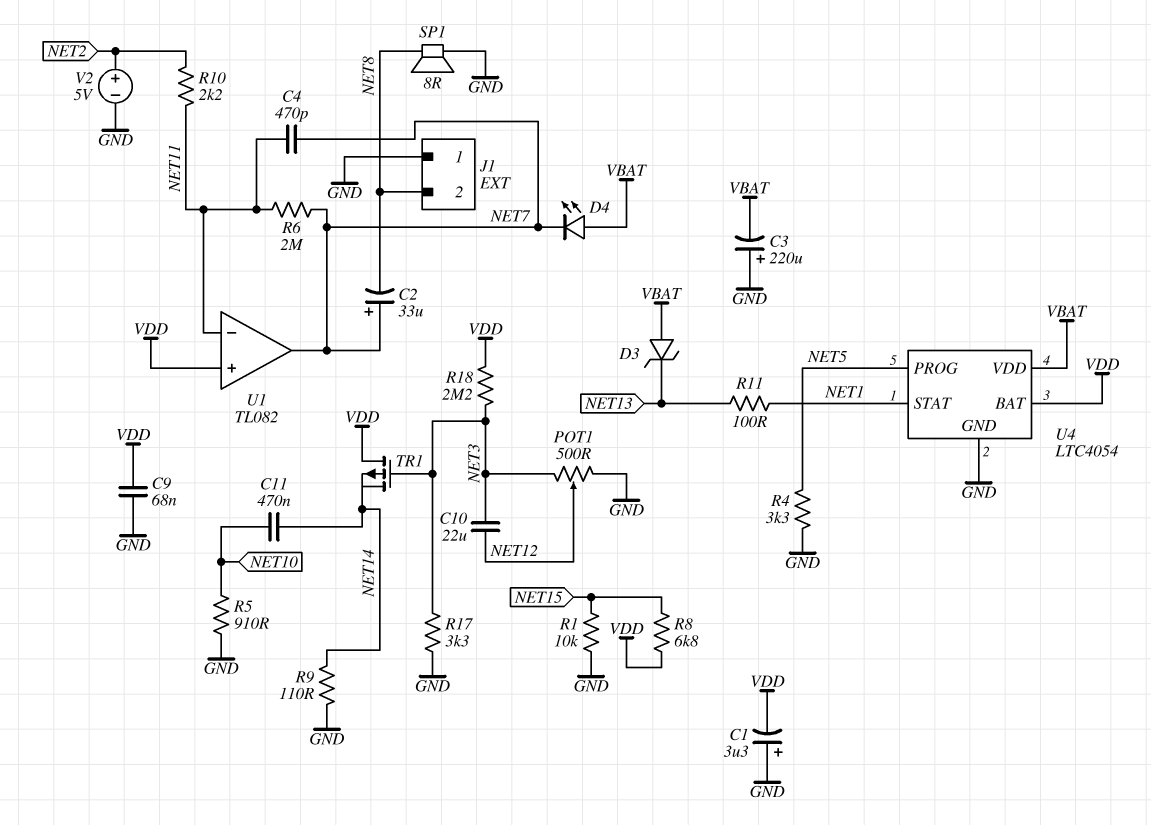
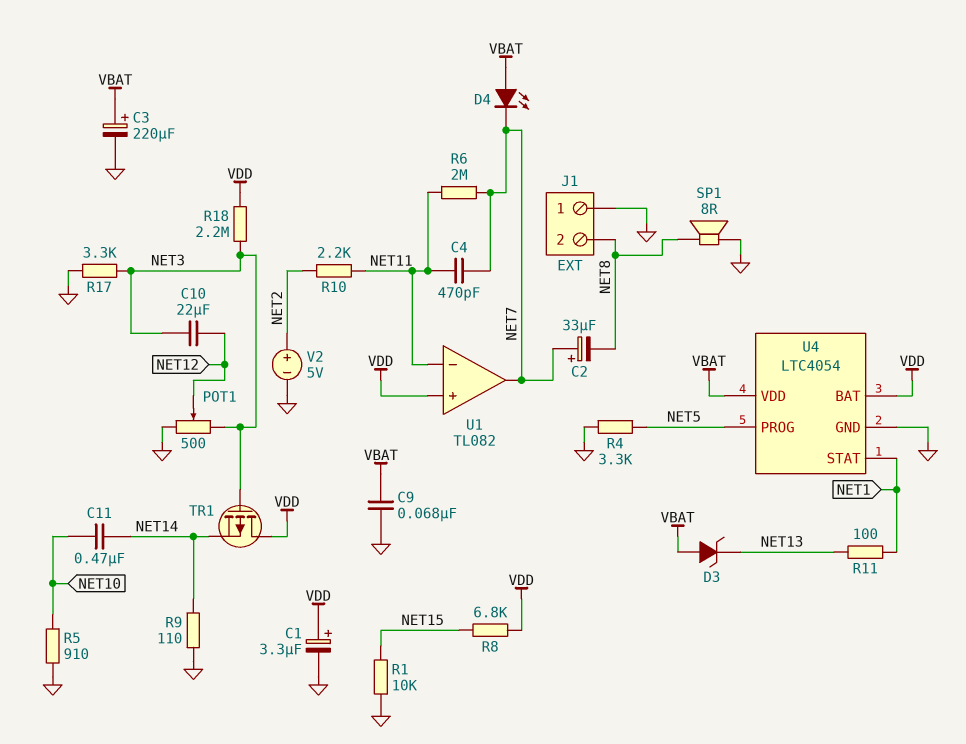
C1: 3.3uF (plus GND, minus VDD) -> 3.3uF (plus VDD, minus GND)
C3: 220uF (plus GND, minus VBAT) -> 220uF (plus VBAT, minus GND)
C9: 68nF (GND, VDD) -> 68nF (GND, VBAT)

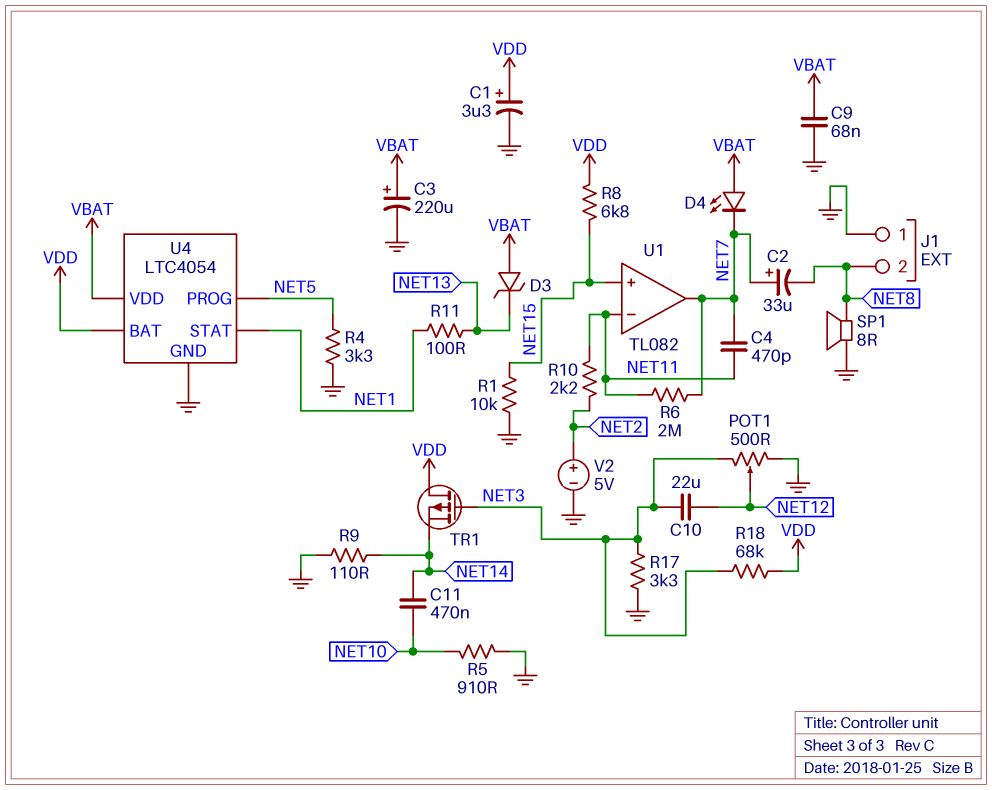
R18: 2.2M (NET3, VDD) -> 68k (NET3, VDD)
U1 pin in+: VDD -> NET15

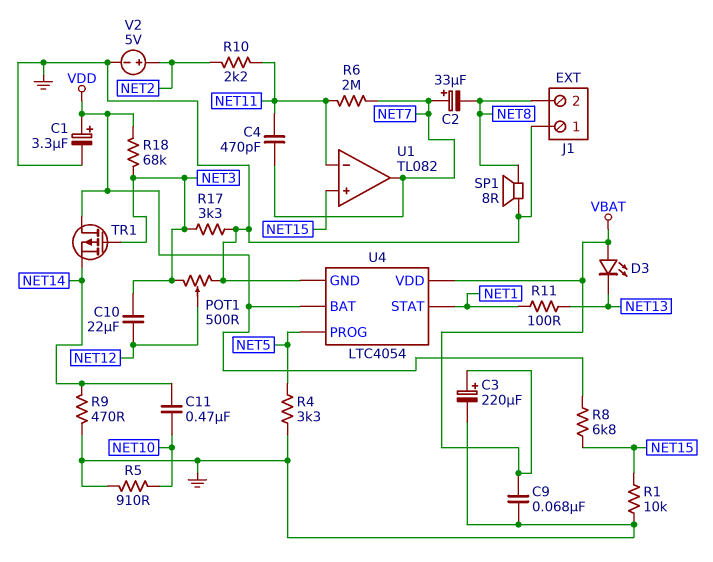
D3: zener (A VBAT, K NET13) -> LED (A VBAT, K NET13)
D4: LED (A VBAT, K NET7) -> none
R9: 110 (GND, NET14) -> 470 (GND, NET14)

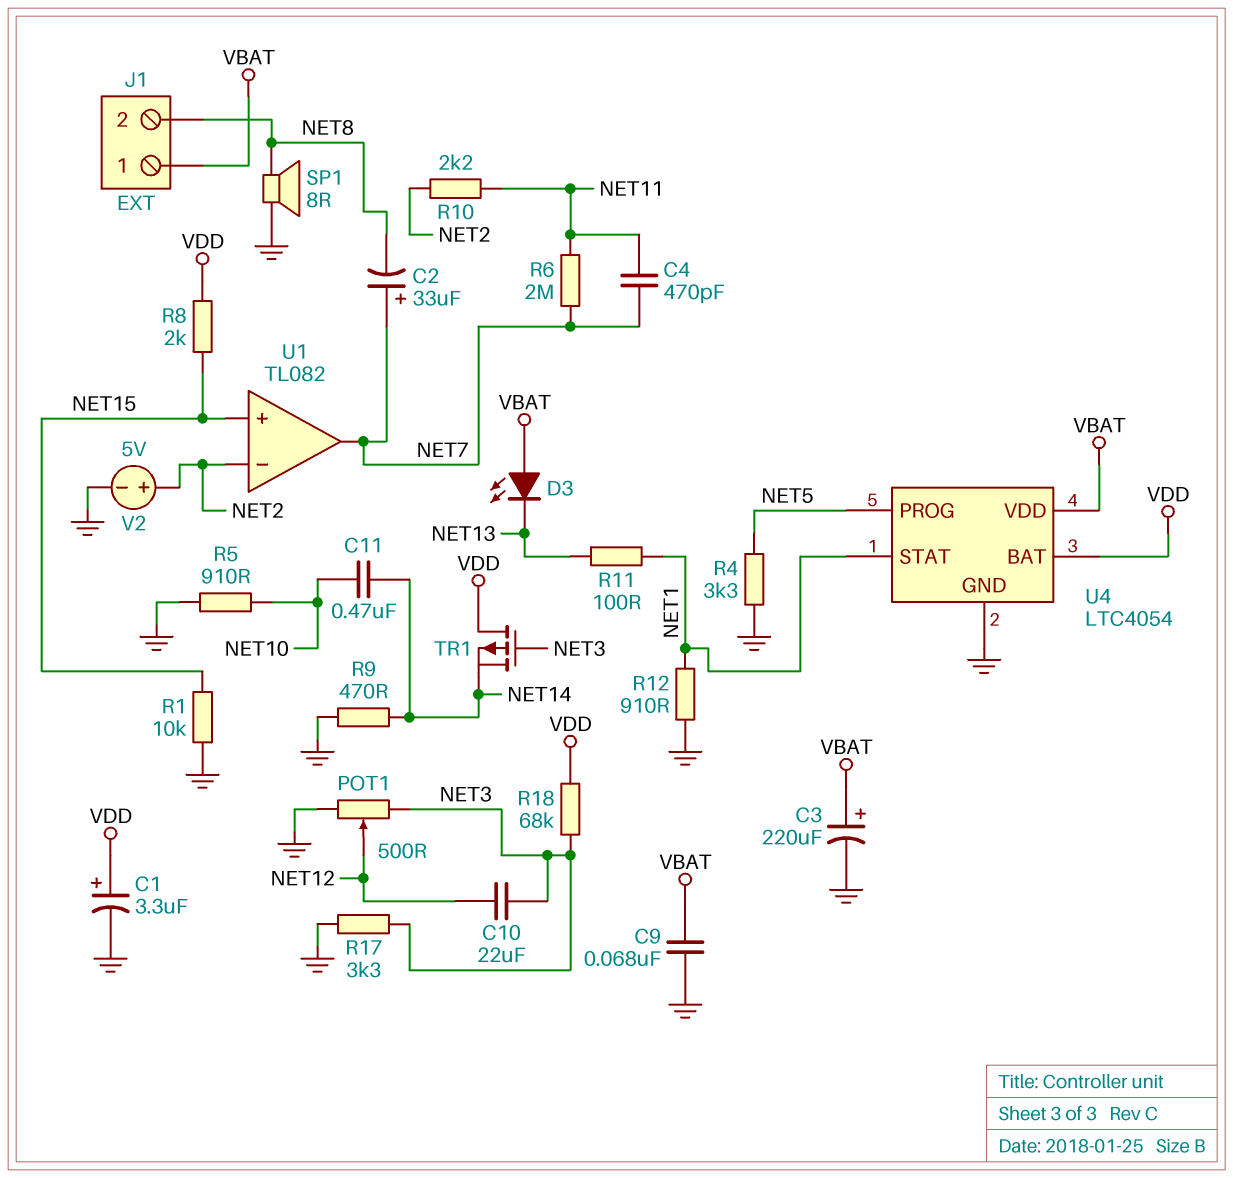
J1 pin 1: GND -> VBAT
R8: 6.8k (NET15, VDD) -> 2k (NET15, VDD)
R12: none -> 910 (GND, NET1)
U1 pin in-: NET11 -> NET2

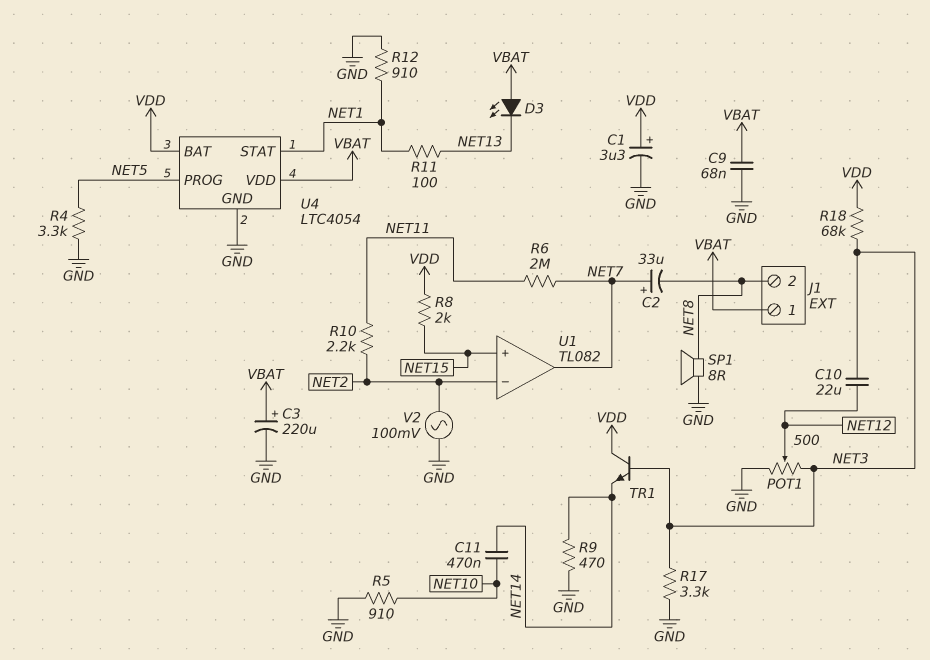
C4: 470pF (NET7, NET11) -> none
R1: 10k (GND, NET15) -> none
TR1: PMOS (G NET3, D VDD, S NET14) -> NPN (B NET3, C VDD, E NET14)
V2: 5V (plus NET2, minus GND) -> AC 100mV (GND, NET2)

